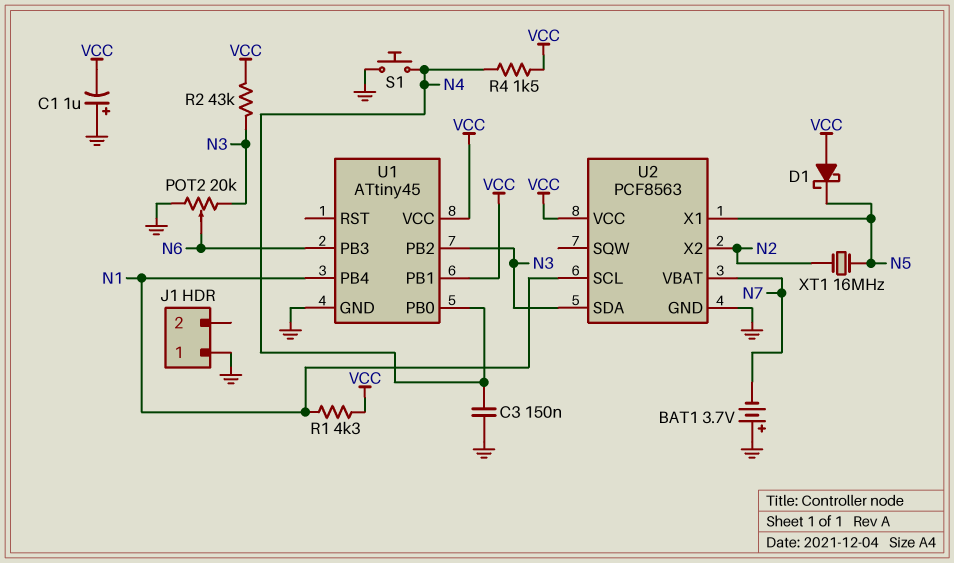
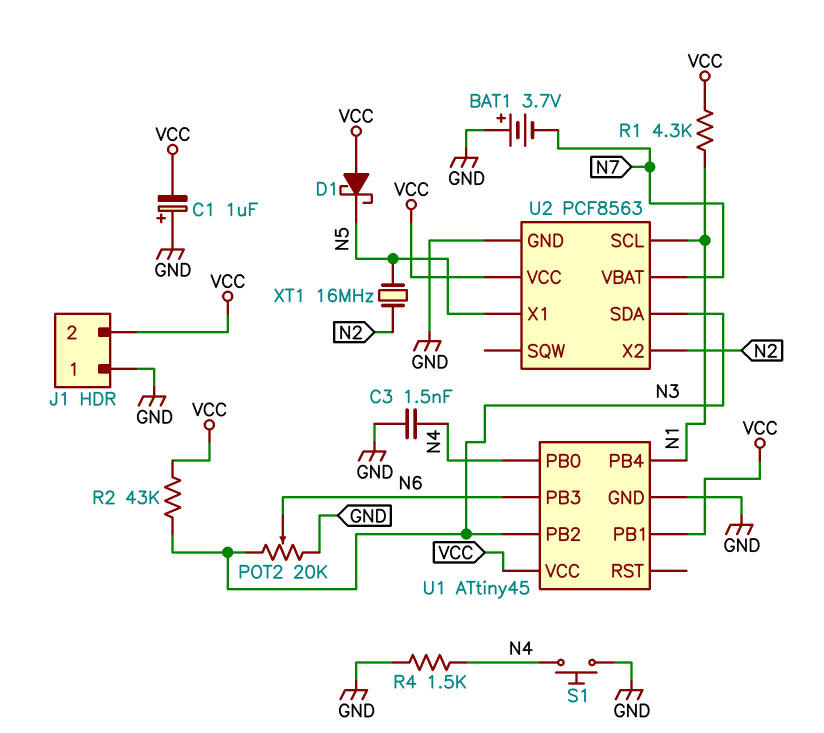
C3: 150nF (GND, N4) -> 1.5nF (GND, N4)
J1 pin 2: none -> VCC
R4: 1.5k (N4, VCC) -> 1.5k (GND, N4)

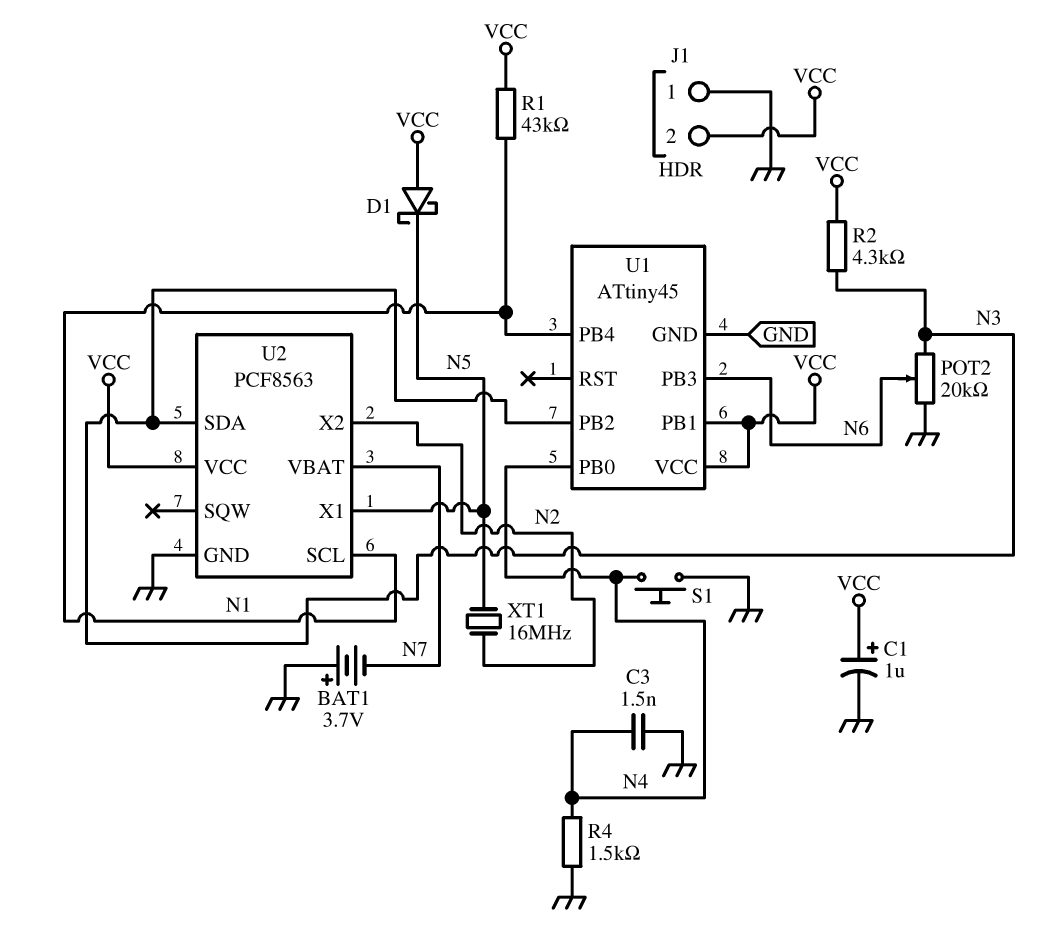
C1: 1uF (plus GND, minus VCC) -> 1uF (plus VCC, minus GND)
R1: 4.3k (N1, VCC) -> 43k (N1, VCC)
R2: 43k (N3, VCC) -> 4.3k (N3, VCC)

